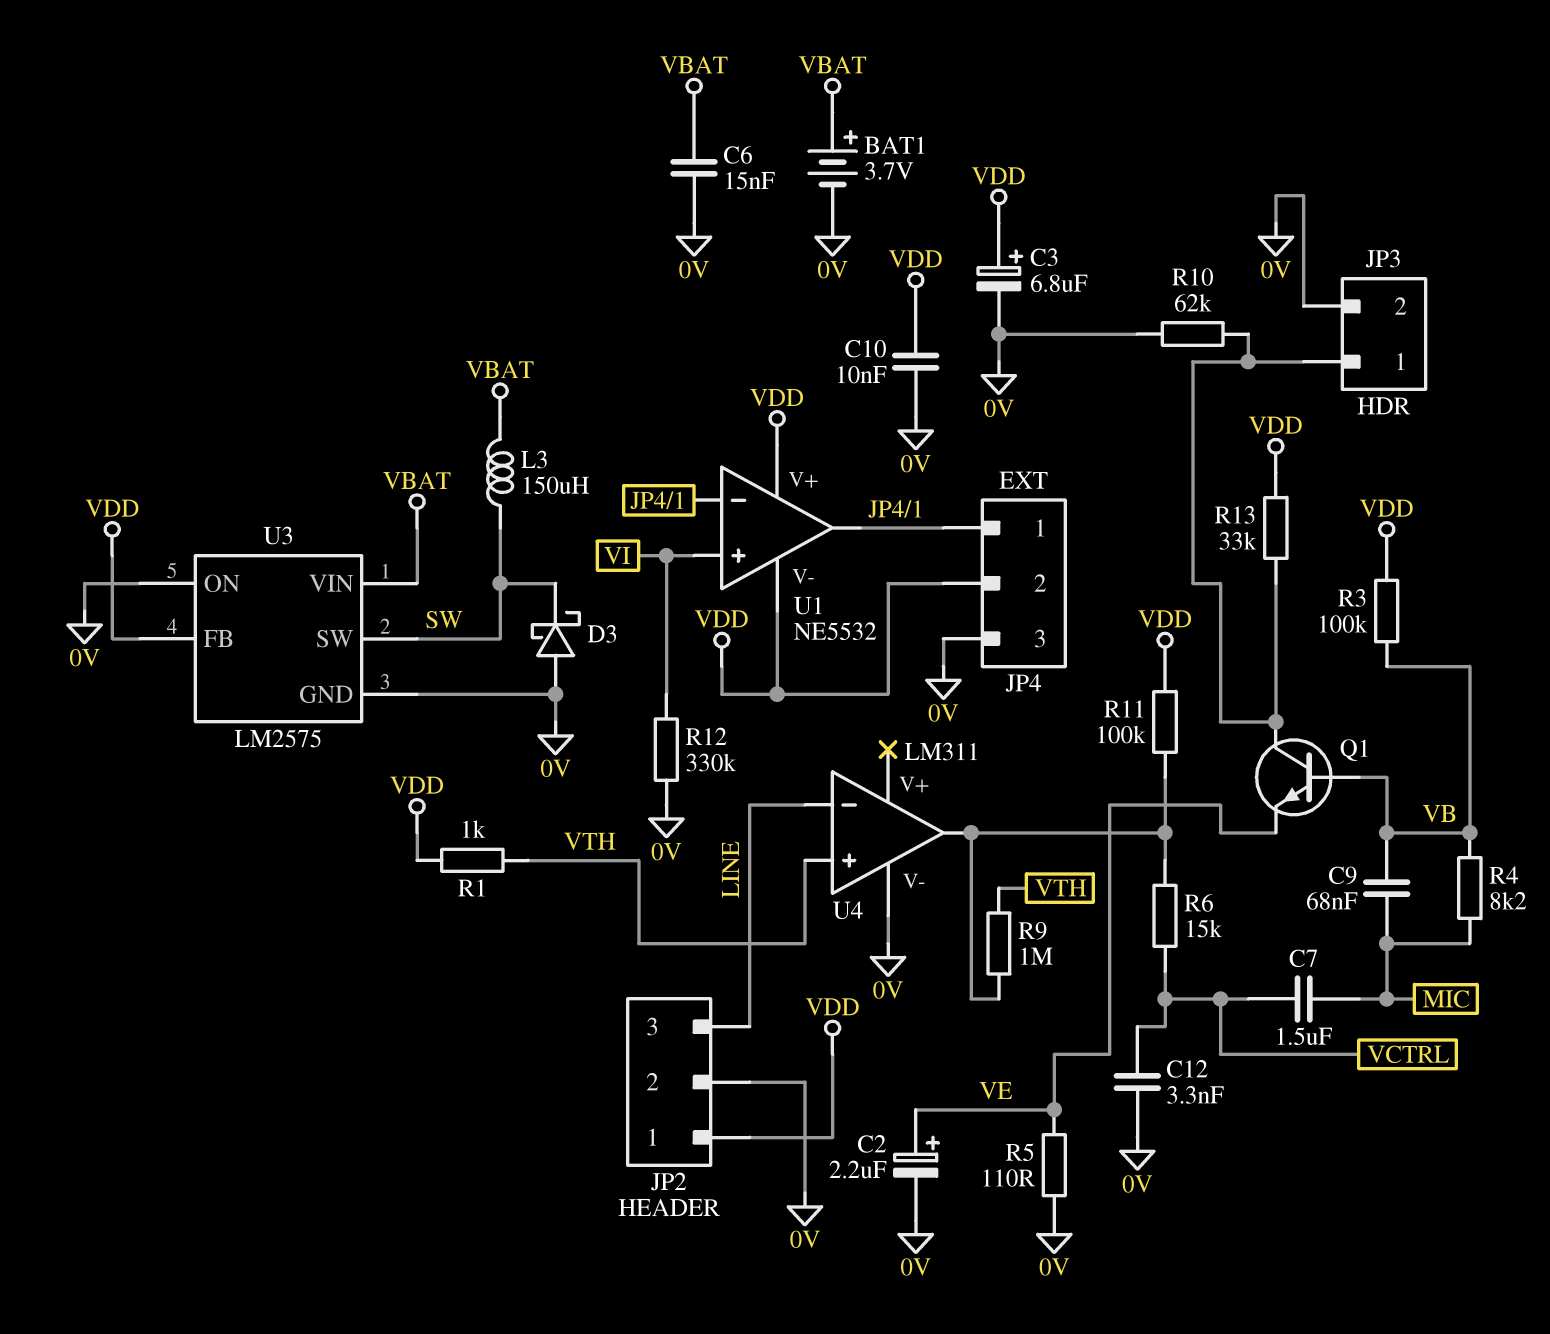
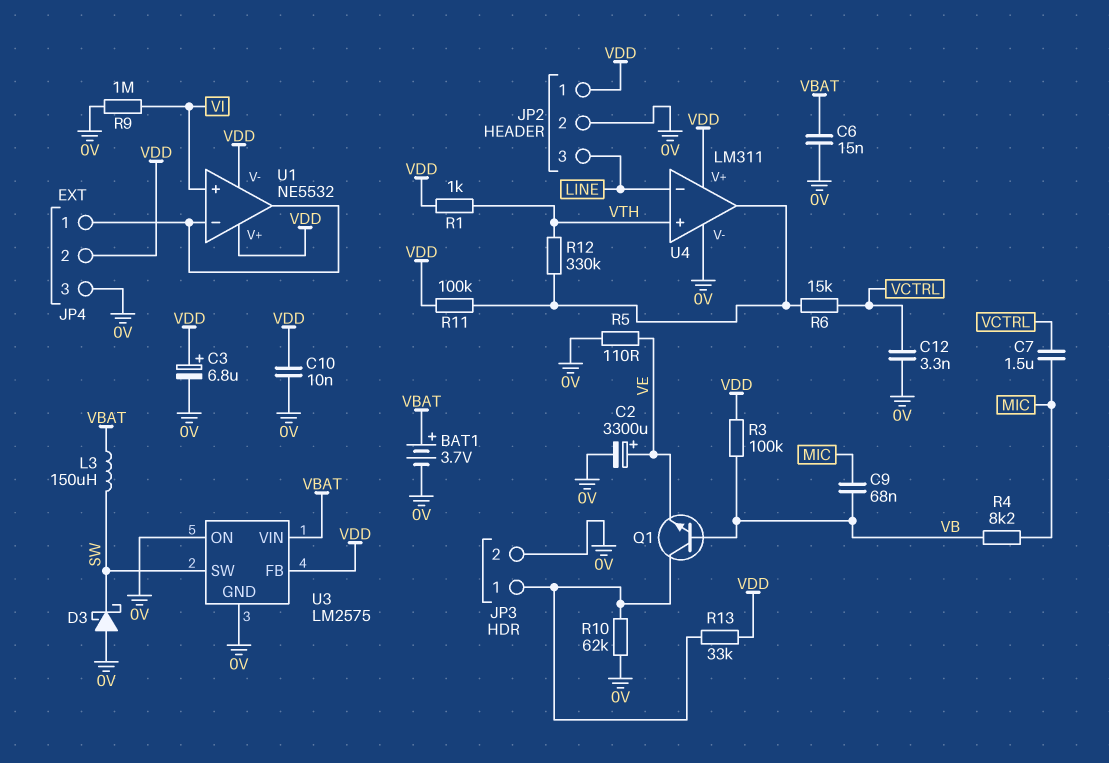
C2: 2.2uF (plus VE, minus 0V) -> 3300uF (plus VE, minus 0V)
R9: 1M (U4/out, VTH) -> 1M (0V, VI)
R12: 330k (0V, VI) -> 330k (U4/out, VTH)
U4 pin V+: none -> VDD

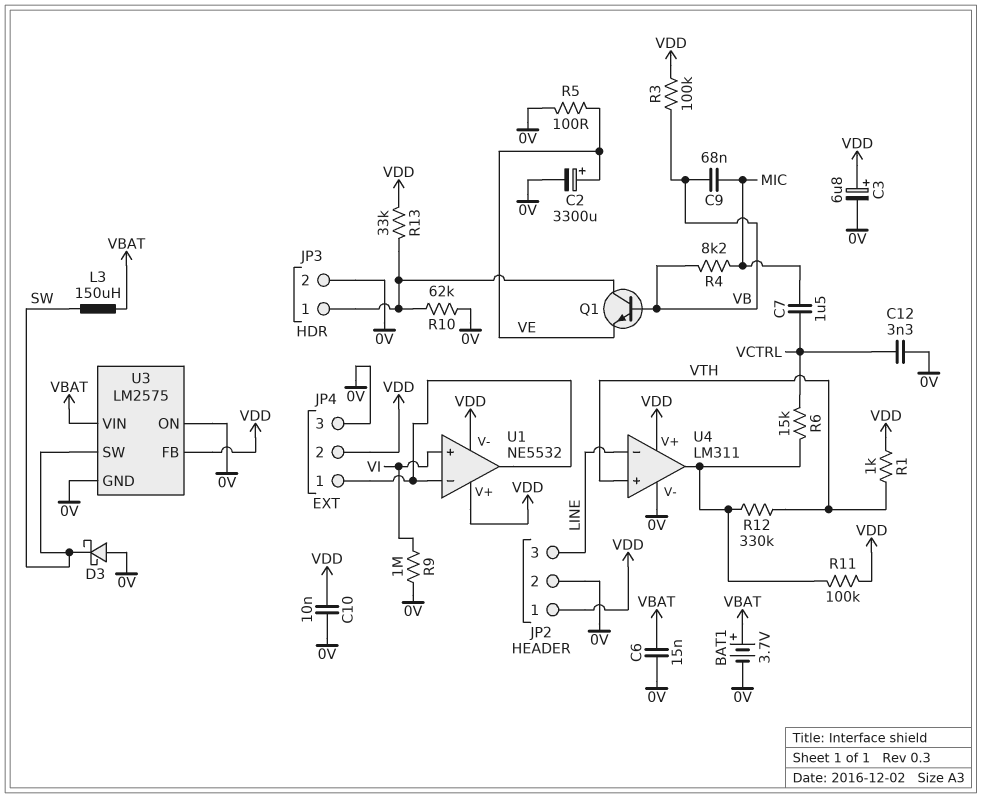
R5: 110 (0V, VE) -> 100 (0V, VE)

